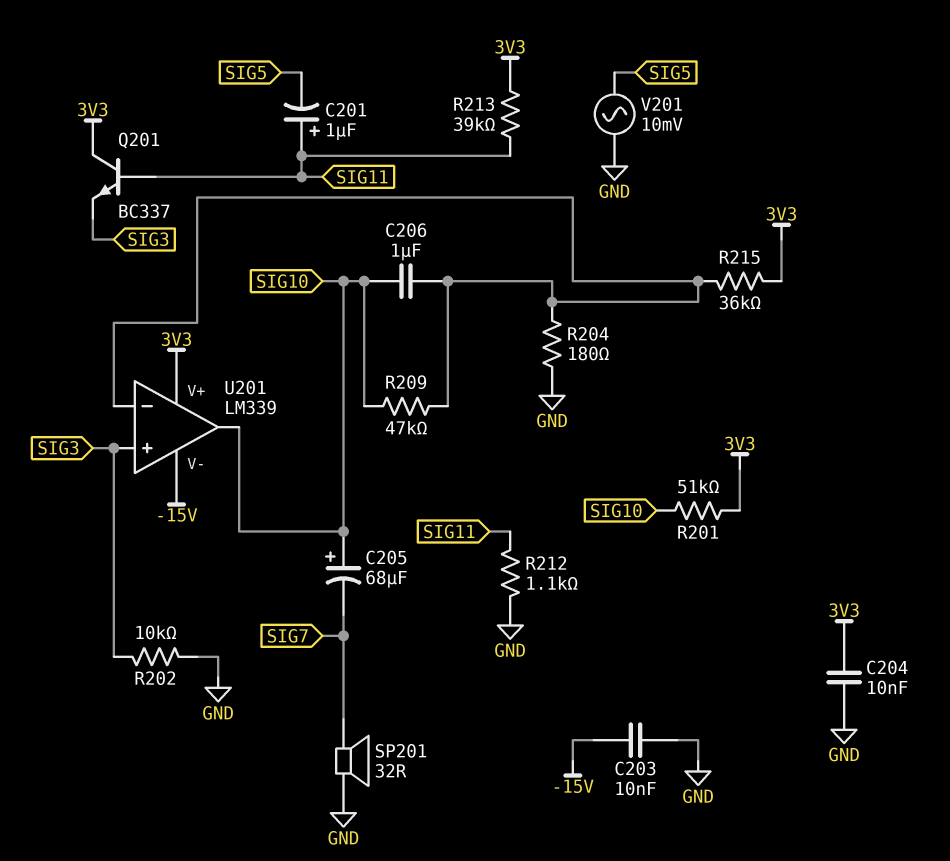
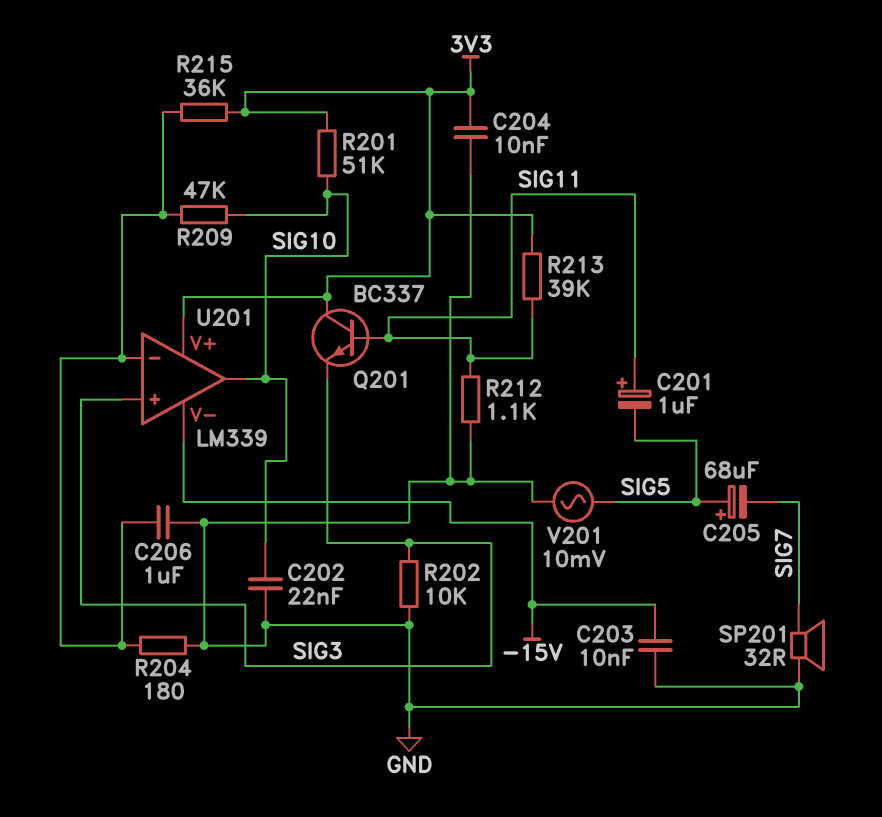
C202: none -> 22nF (GND, SIG10)
C205: 68uF (plus SIG10, minus SIG7) -> 68uF (plus SIG5, minus SIG7)
C206: 1uF (SIG10, U201/in-) -> 1uF (GND, U201/in-)

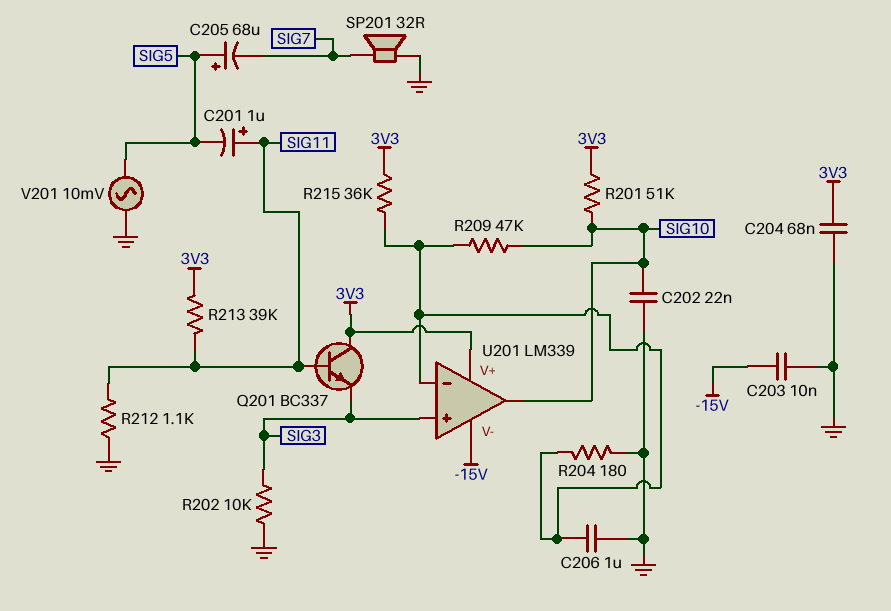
C204: 10nF (3V3, GND) -> 68nF (3V3, GND)

